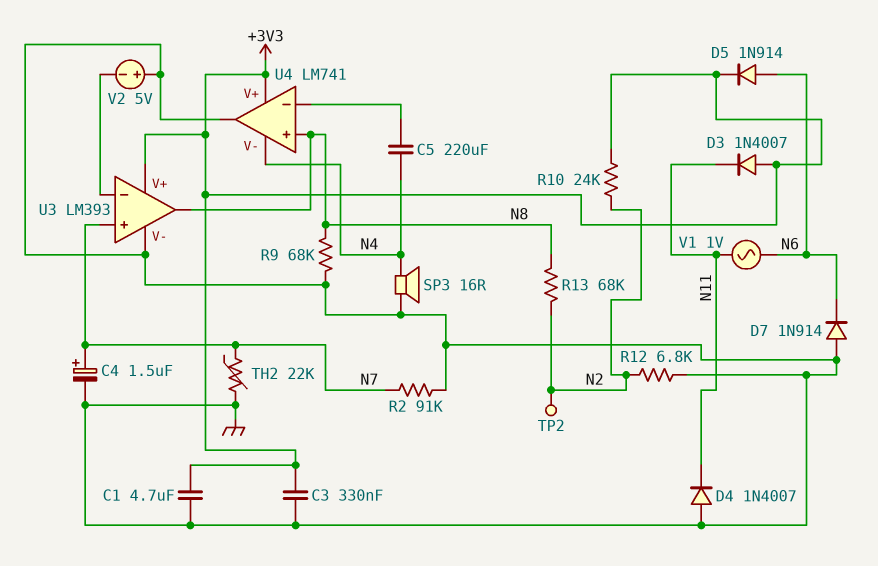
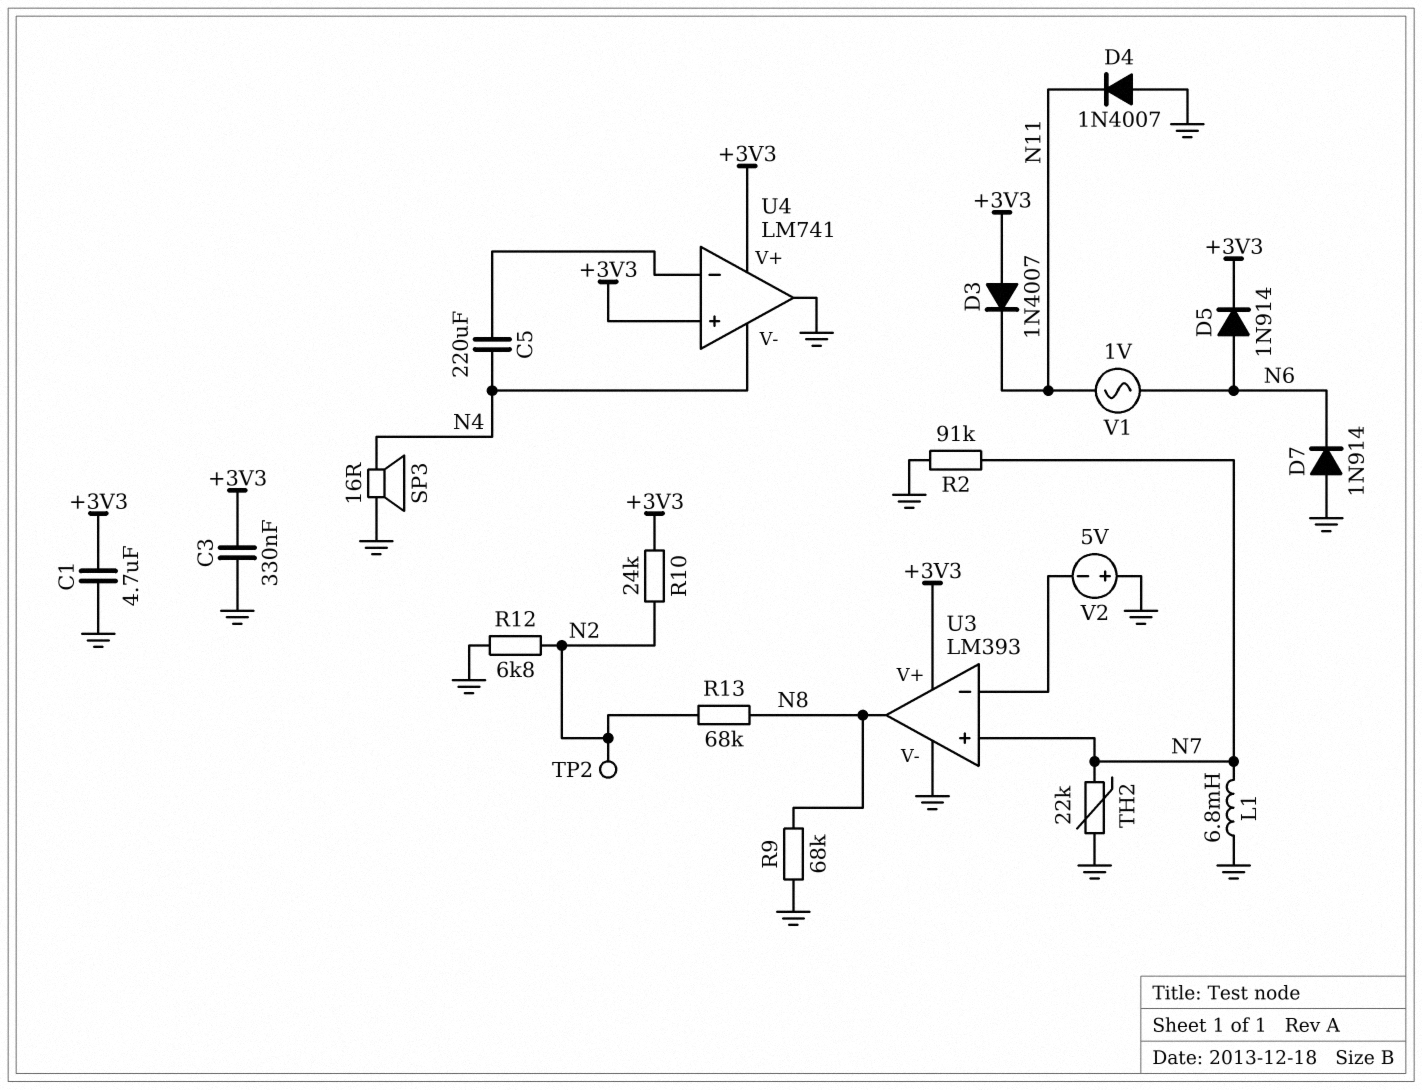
C4: 1.5uF (plus N7, minus GND) -> none
L1: none -> 6.8mH (GND, N7)
U4 pin in+: N8 -> +3V3

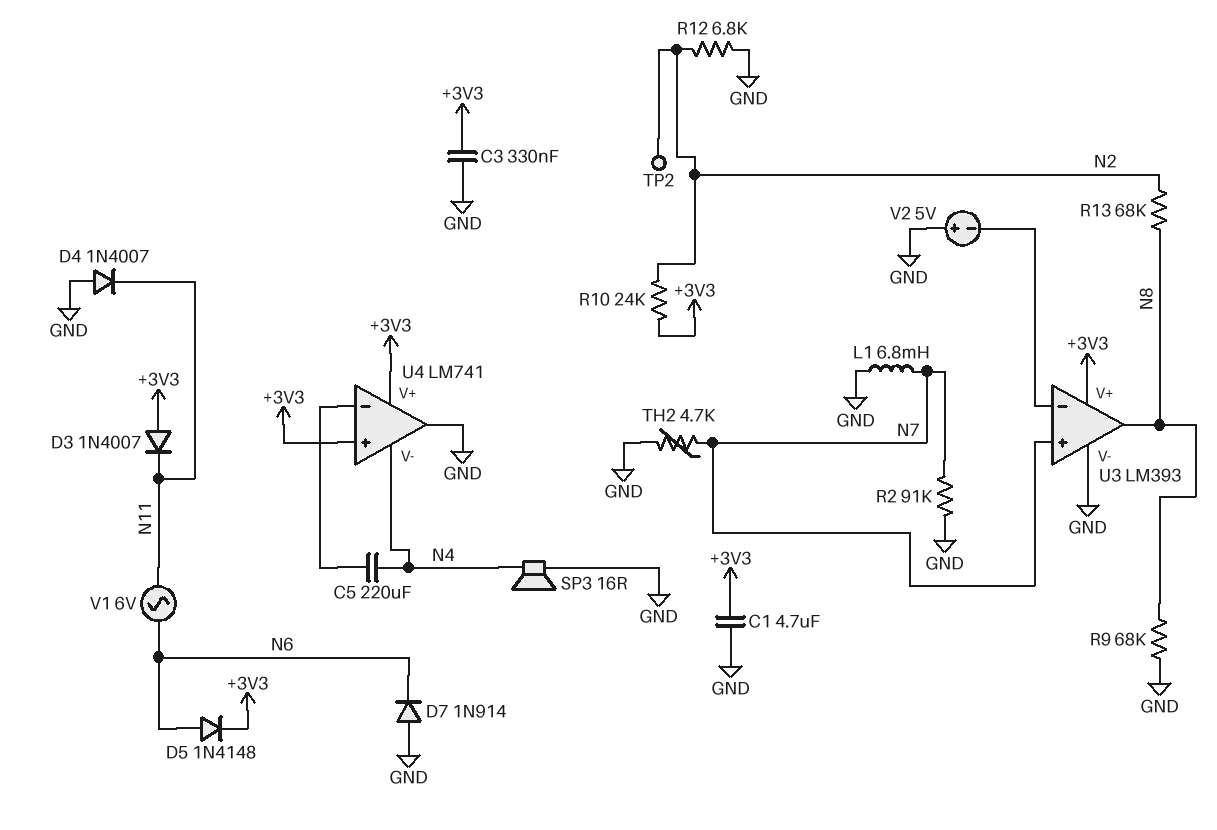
D5: diode 1N914 (A N6, K +3V3) -> diode 1N4148 (A N6, K +3V3)
TH2: 22k (GND, N7) -> 4.7k (GND, N7)
V1: AC 1V (N6, N11) -> AC 6V (N6, N11)

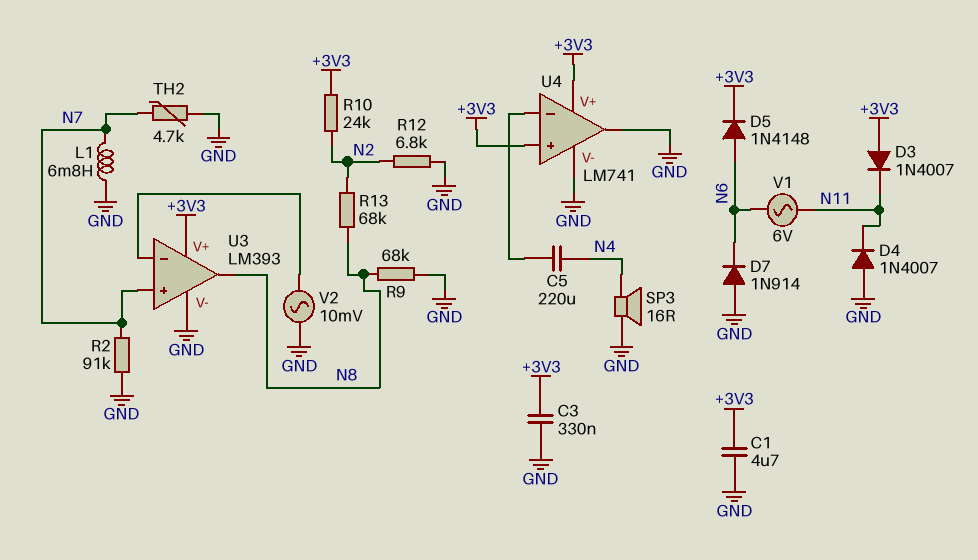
TP2: test point (N2) -> none
U4 pin V-: N4 -> GND
V2: 5V (plus GND, minus U3/in-) -> AC 10mV (GND, U3/in-)

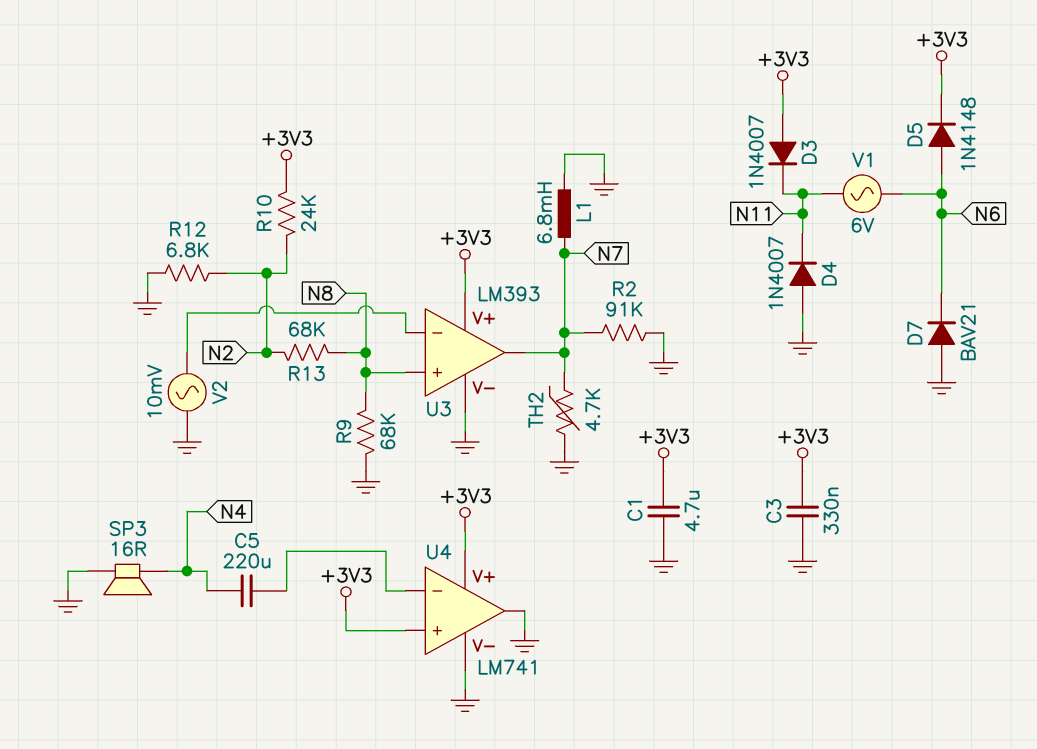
D7: diode 1N914 (A GND, K N6) -> diode BAV21 (A GND, K N6)
U3 pin in+: N7 -> N8
U3 pin out: N8 -> N7

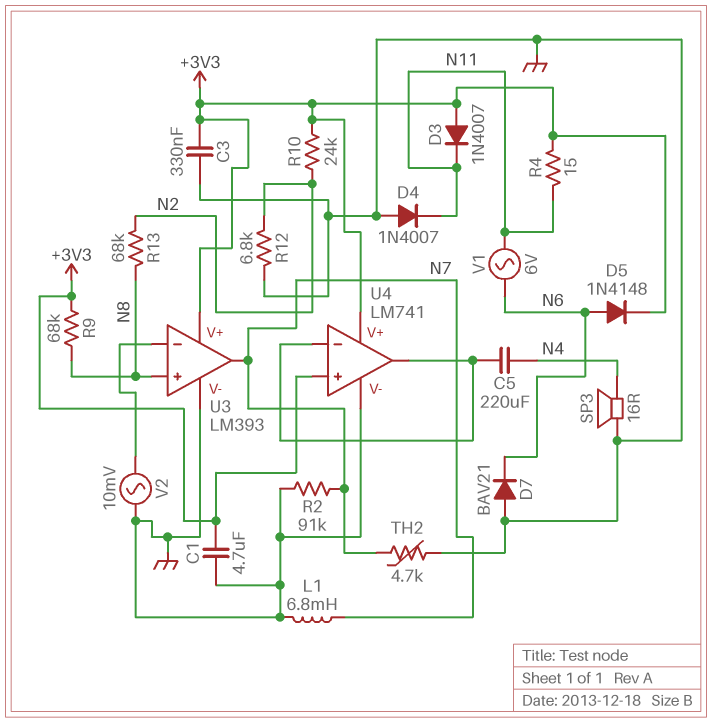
R4: none -> 15 (+3V3, N11)
R9: 68k (GND, N8) -> 68k (+3V3, N8)
U4 pin out: GND -> U4/in-

